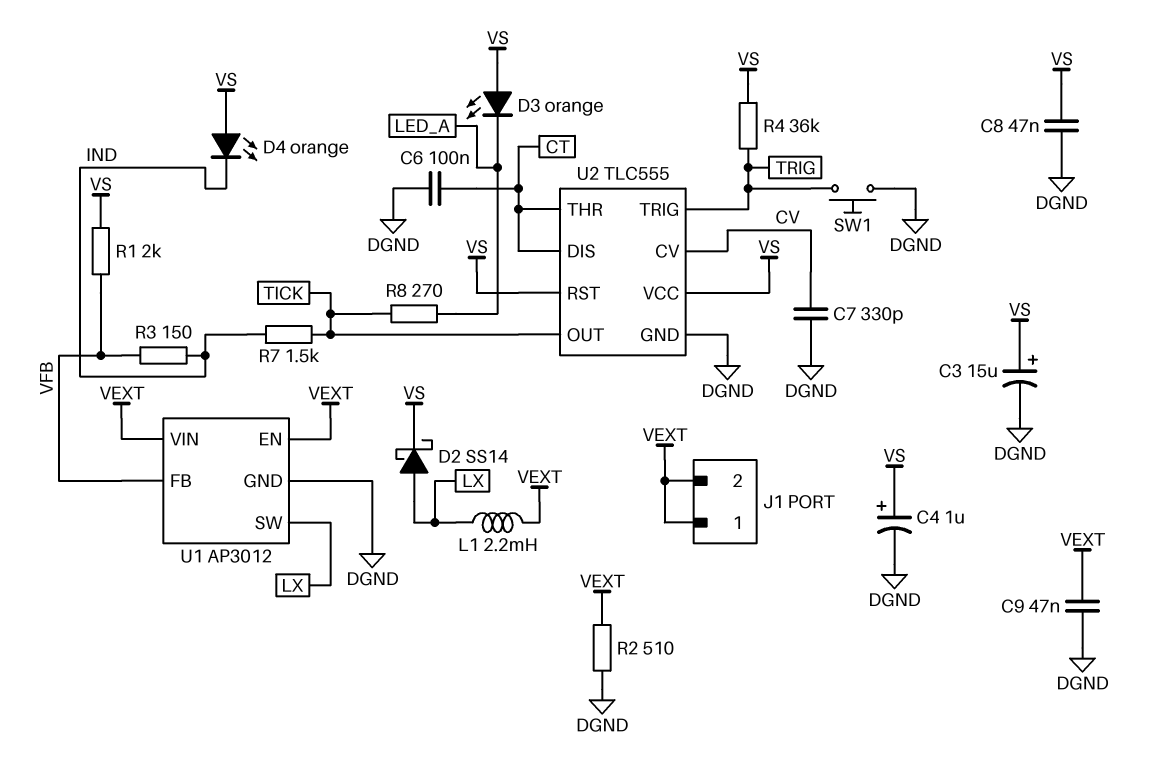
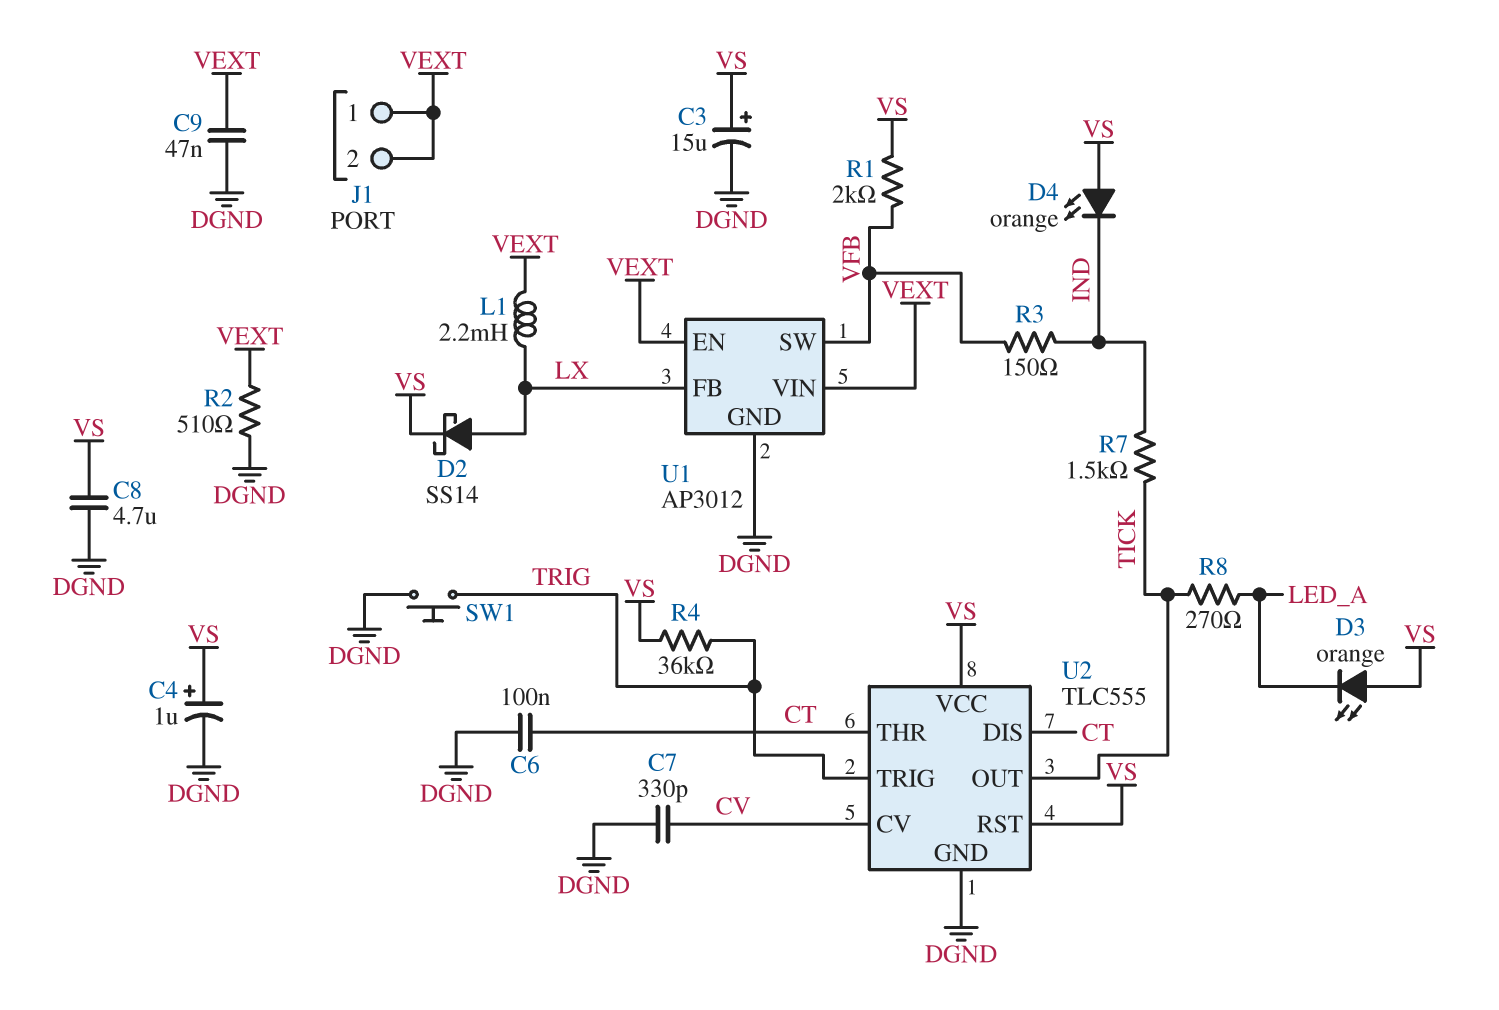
C8: 47nF (DGND, VS) -> 4.7uF (DGND, VS)
U1 pin FB: VFB -> LX
U1 pin SW: LX -> VFB

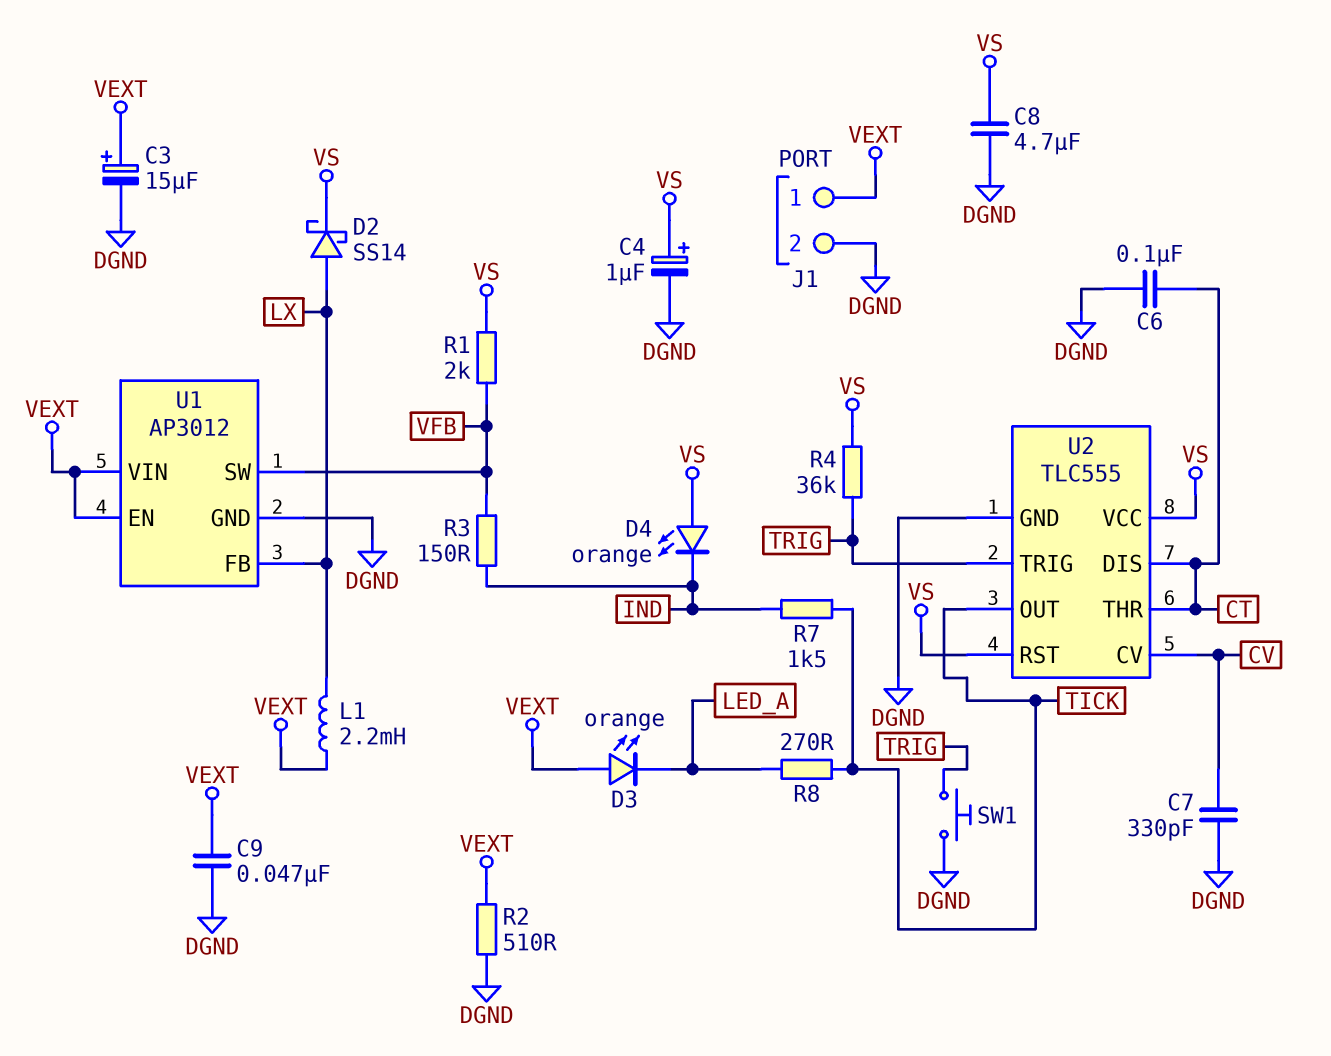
C3: 15uF (plus VS, minus DGND) -> 15uF (plus VEXT, minus DGND)
D3: LED orange (A VS, K LED_A) -> LED orange (A VEXT, K LED_A)
J1 pin 2: VEXT -> DGND

